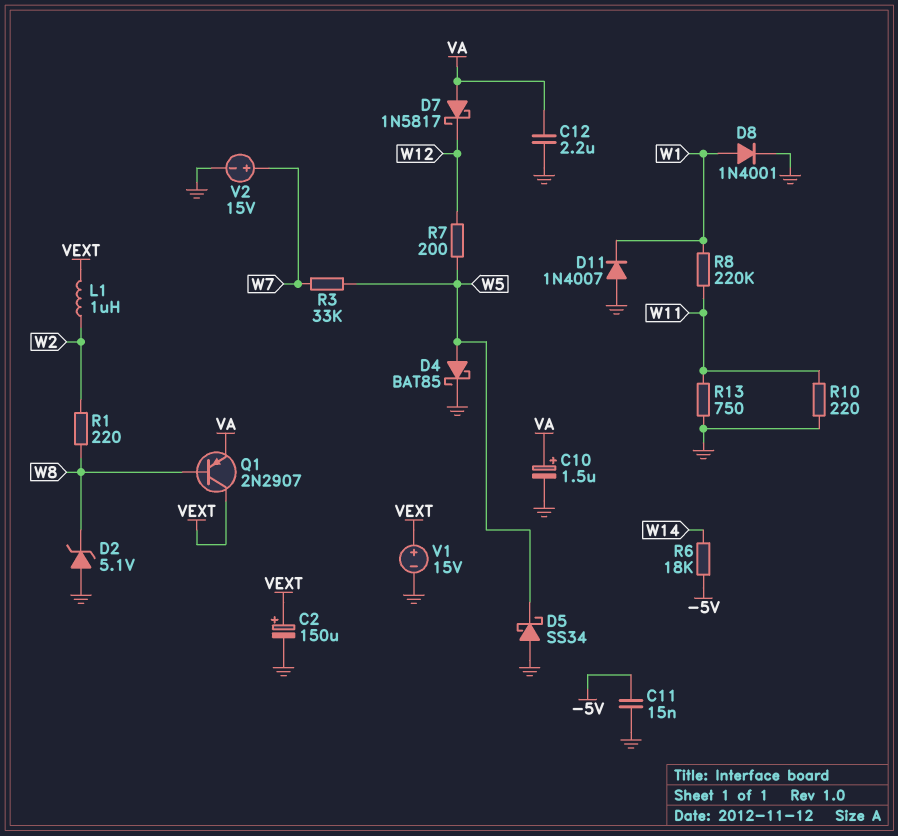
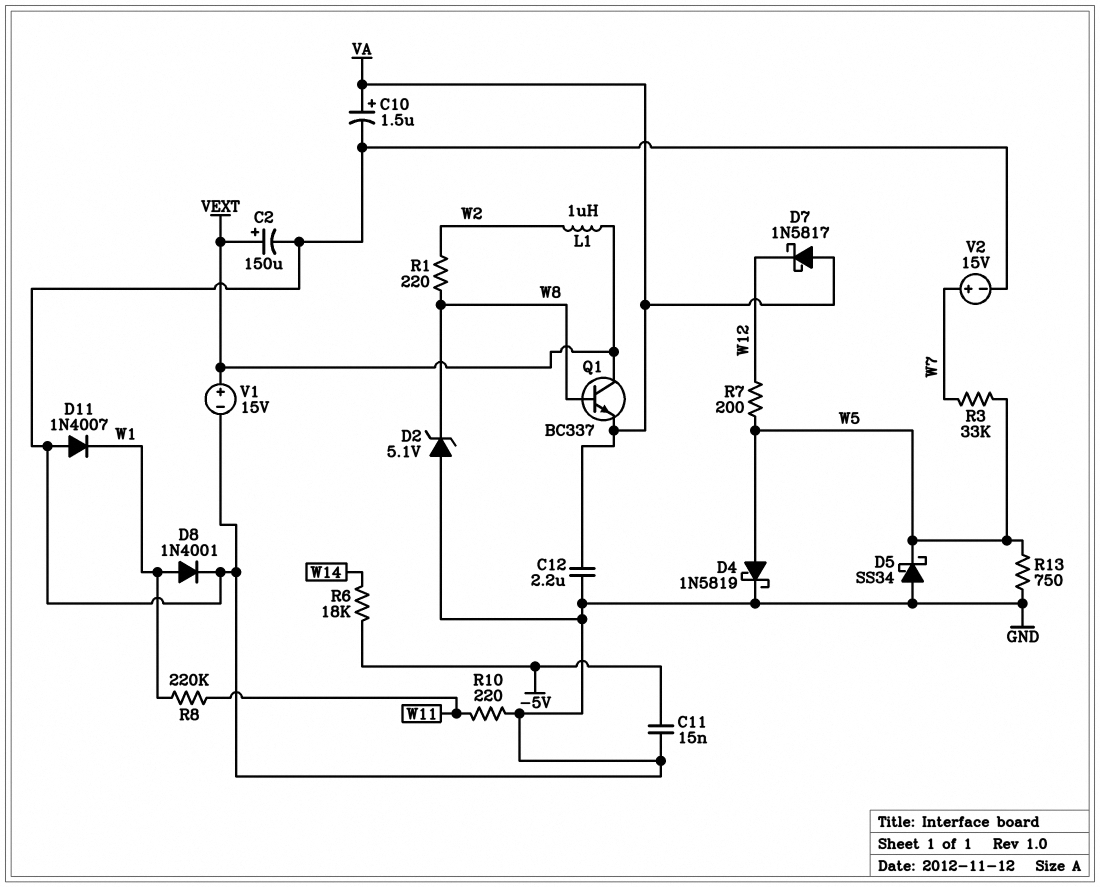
D4: schottky BAT85 (A W5, K GND) -> schottky 1N5819 (A W5, K GND)
Q1: PNP 2N2907 (B W8, C VEXT, E VA) -> NPN BC337 (B W8, C VEXT, E VA)
R13: 750 (GND, W11) -> 750 (GND, W5)

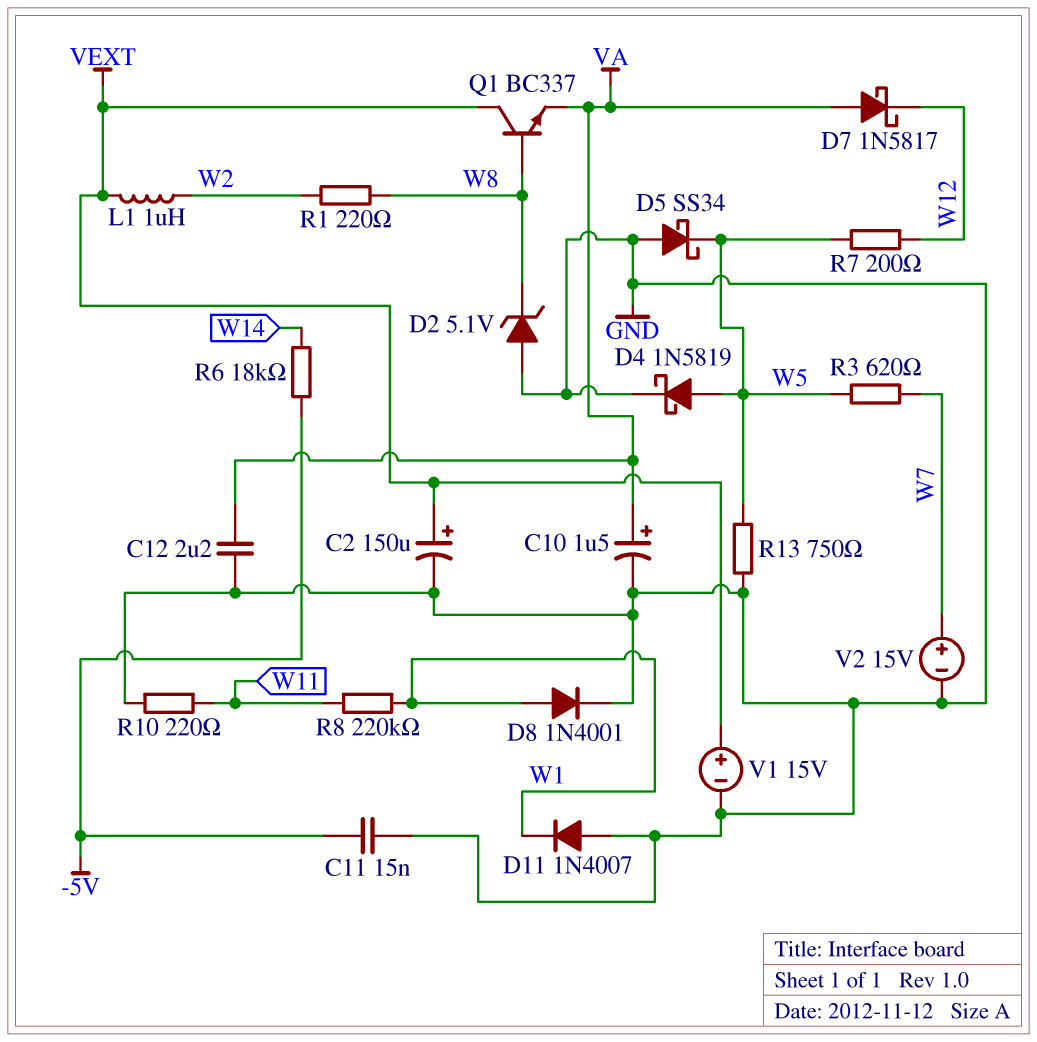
R3: 33k (W5, W7) -> 620 (W5, W7)

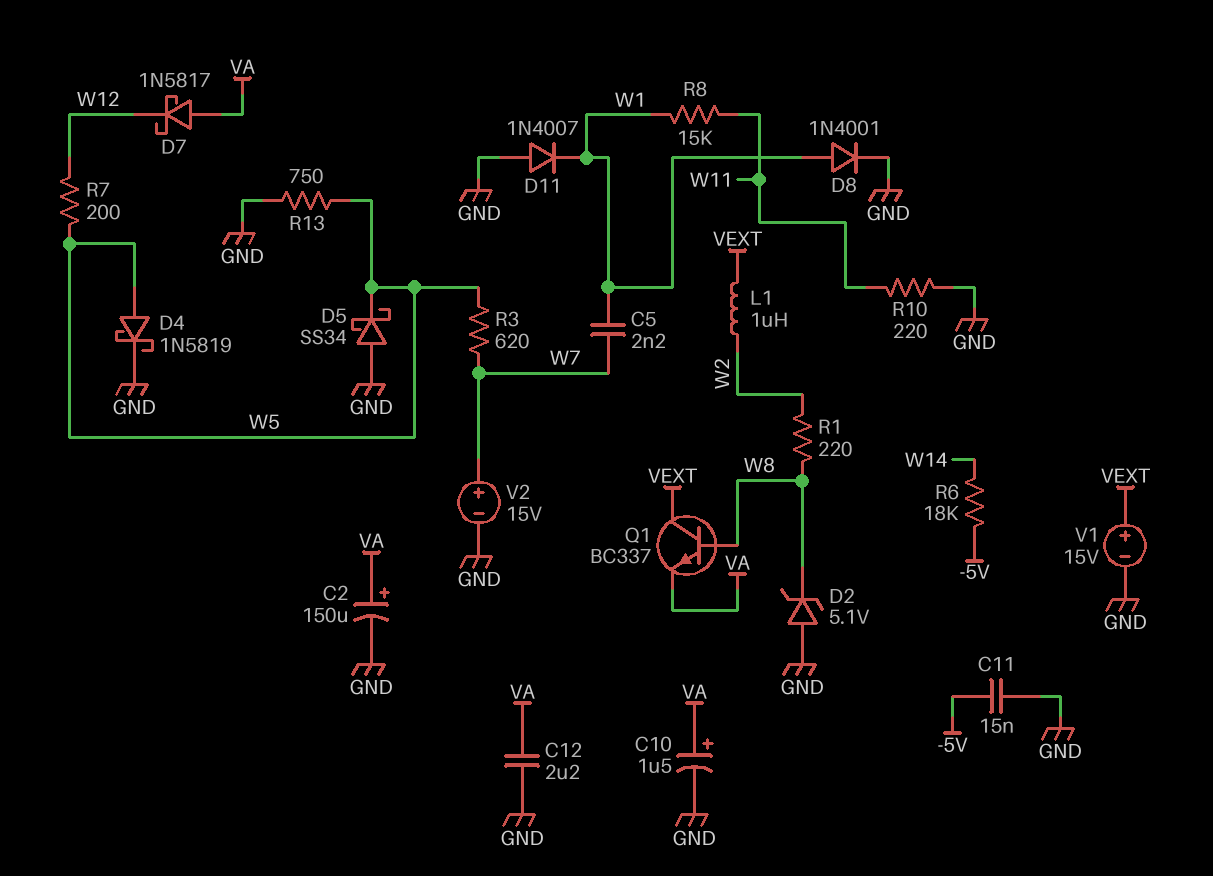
C2: 150uF (plus VEXT, minus GND) -> 150uF (plus VA, minus GND)
C5: none -> 2.2nF (W1, W7)
R8: 220k (W1, W11) -> 15k (W1, W11)

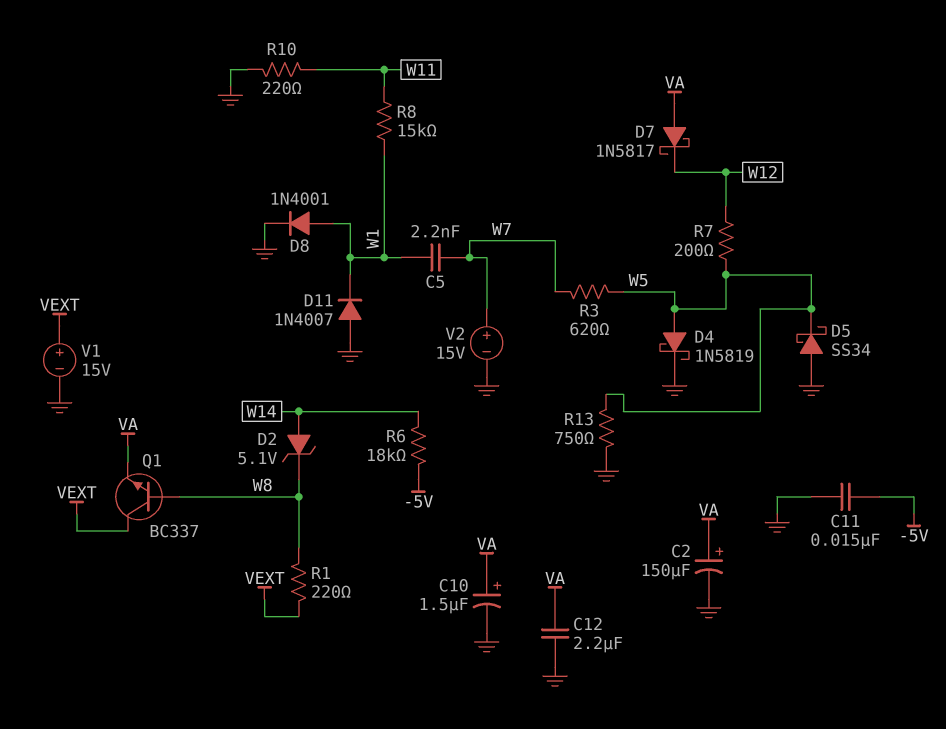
D2: zener 5.1V (A GND, K W8) -> zener 5.1V (A W14, K W8)
L1: 1uH (VEXT, W2) -> none
R1: 220 (W2, W8) -> 220 (VEXT, W8)

